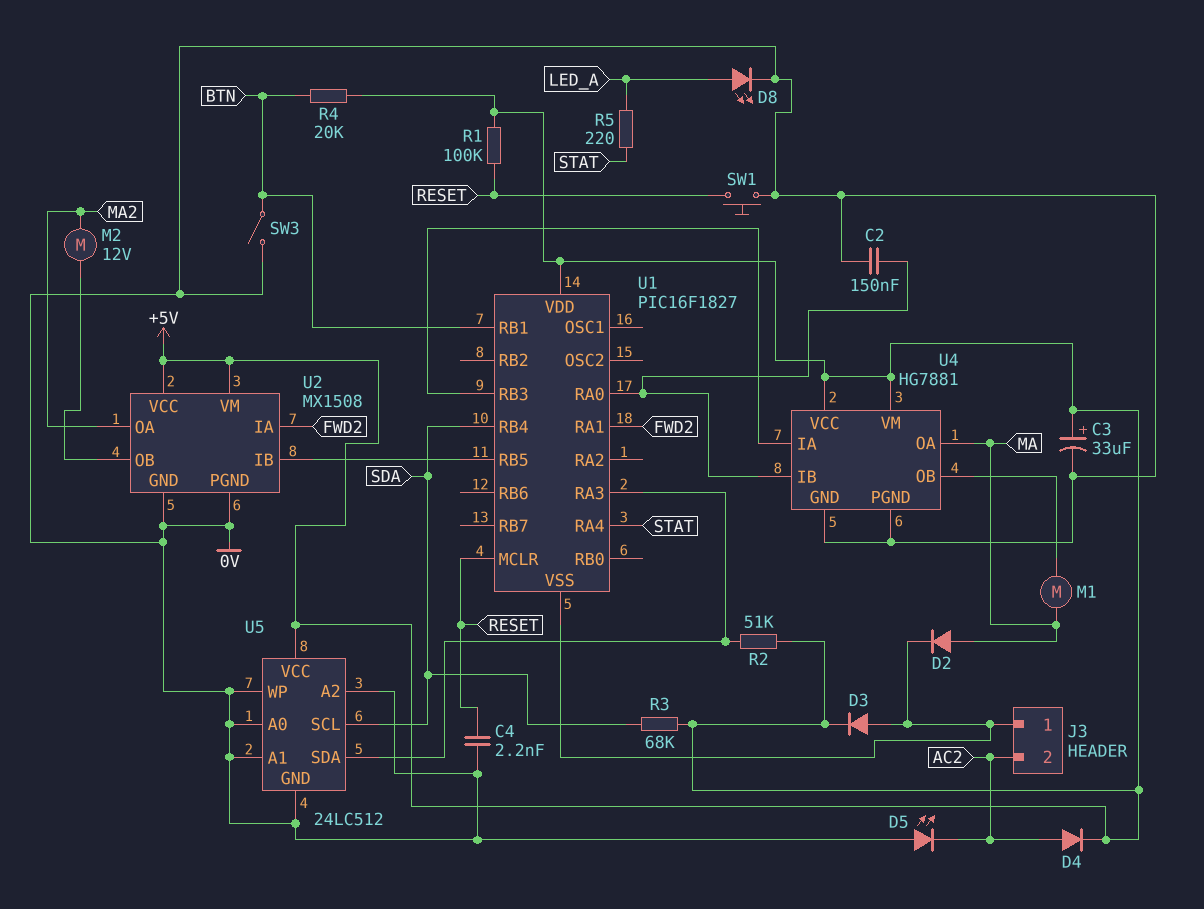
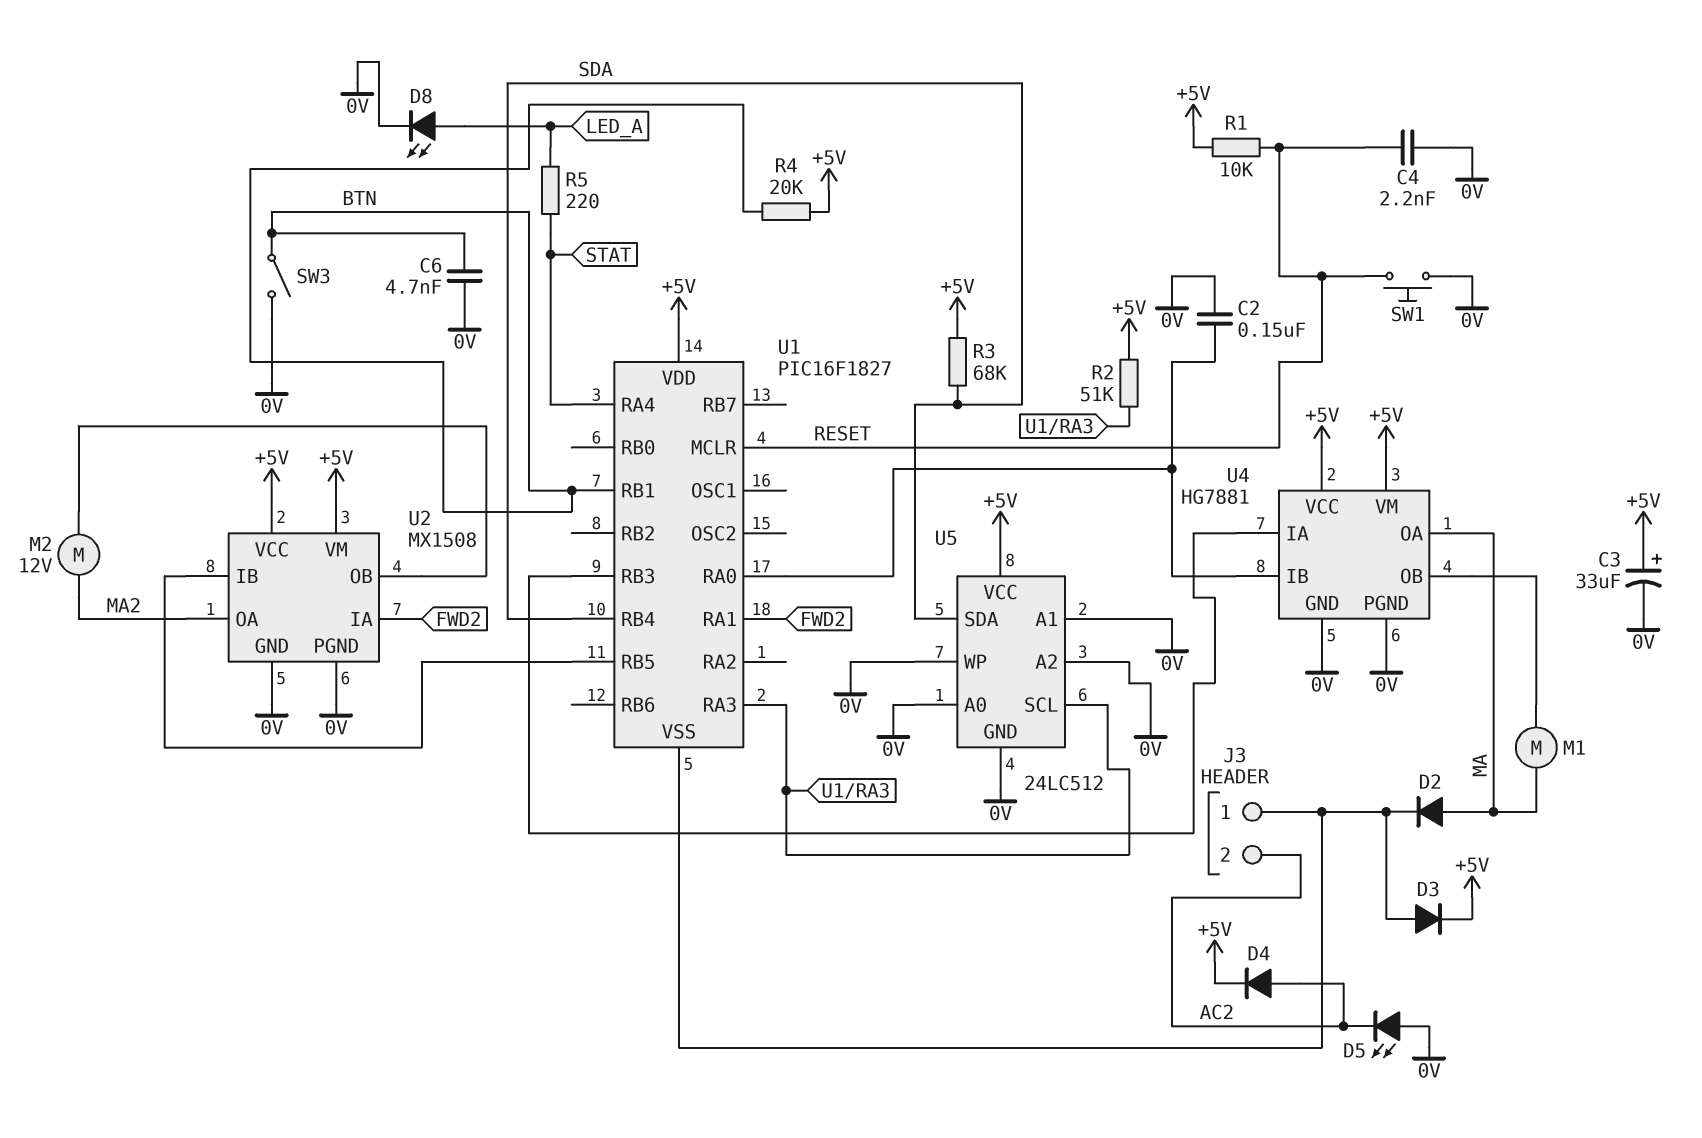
C6: none -> 4.7nF (0V, BTN)
R1: 100k (+5V, RESET) -> 10k (+5V, RESET)
U5 pin SCL: SDA -> U1/RA3
U5 pin SDA: U1/RA3 -> SDA

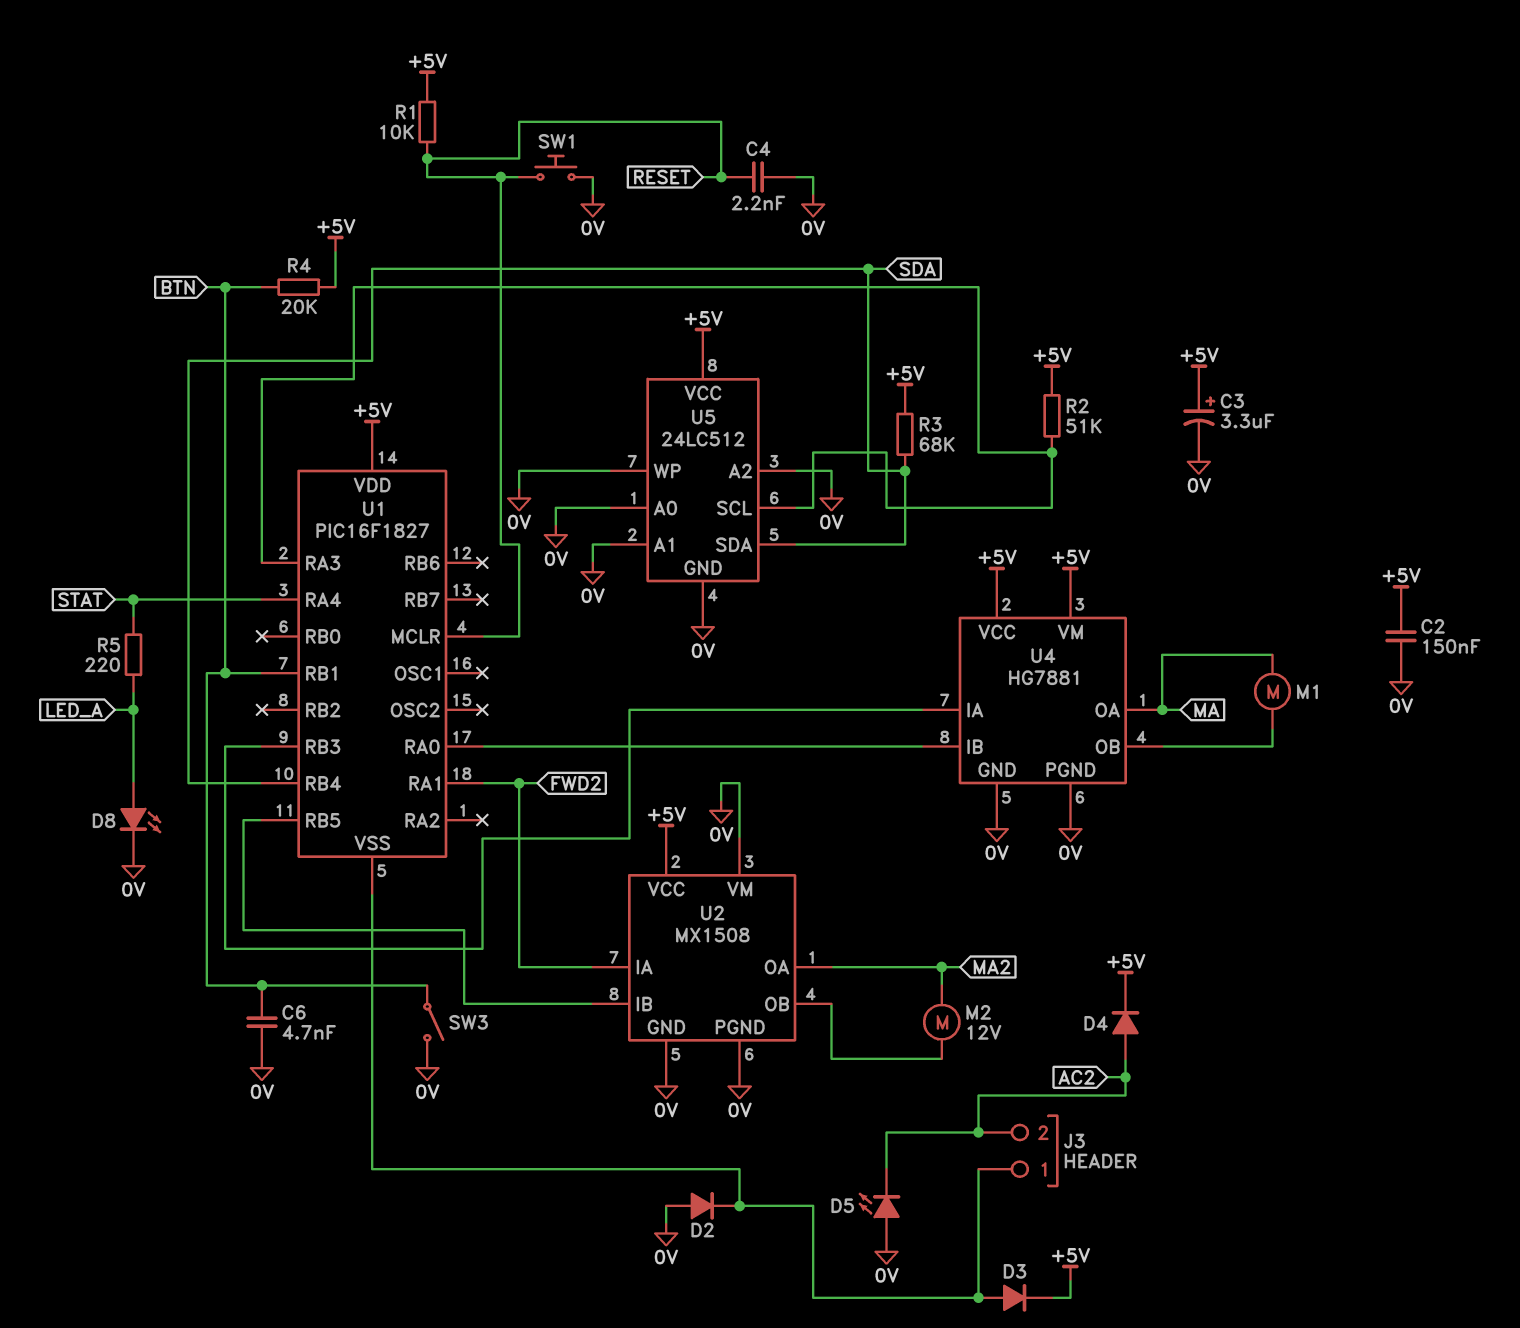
C2: 150nF (0V, U1/RA0) -> 150nF (+5V, 0V)
C3: 33uF (plus +5V, minus 0V) -> 3.3uF (plus +5V, minus 0V)
D2: diode (A MA, K J3/1) -> diode (A 0V, K J3/1)
U2 pin VM: +5V -> 0V

